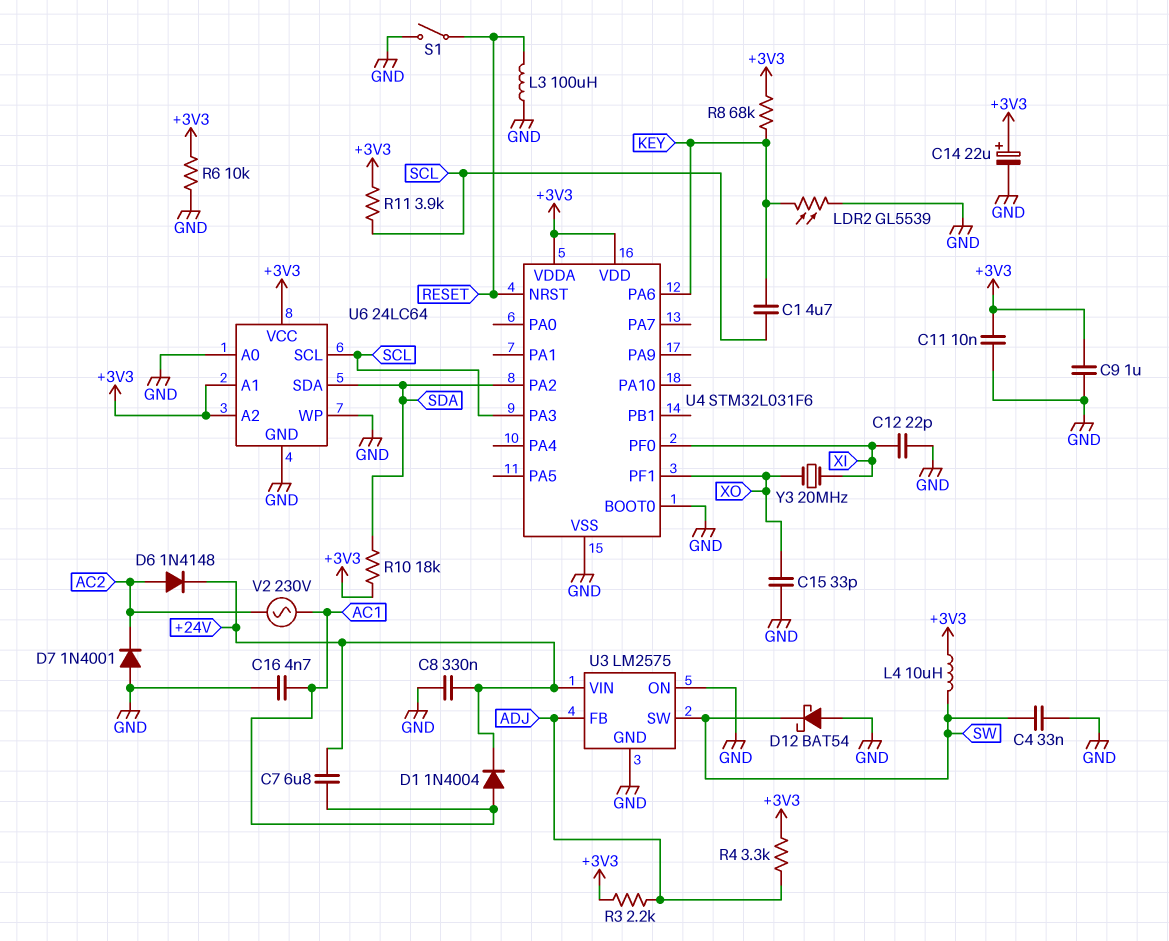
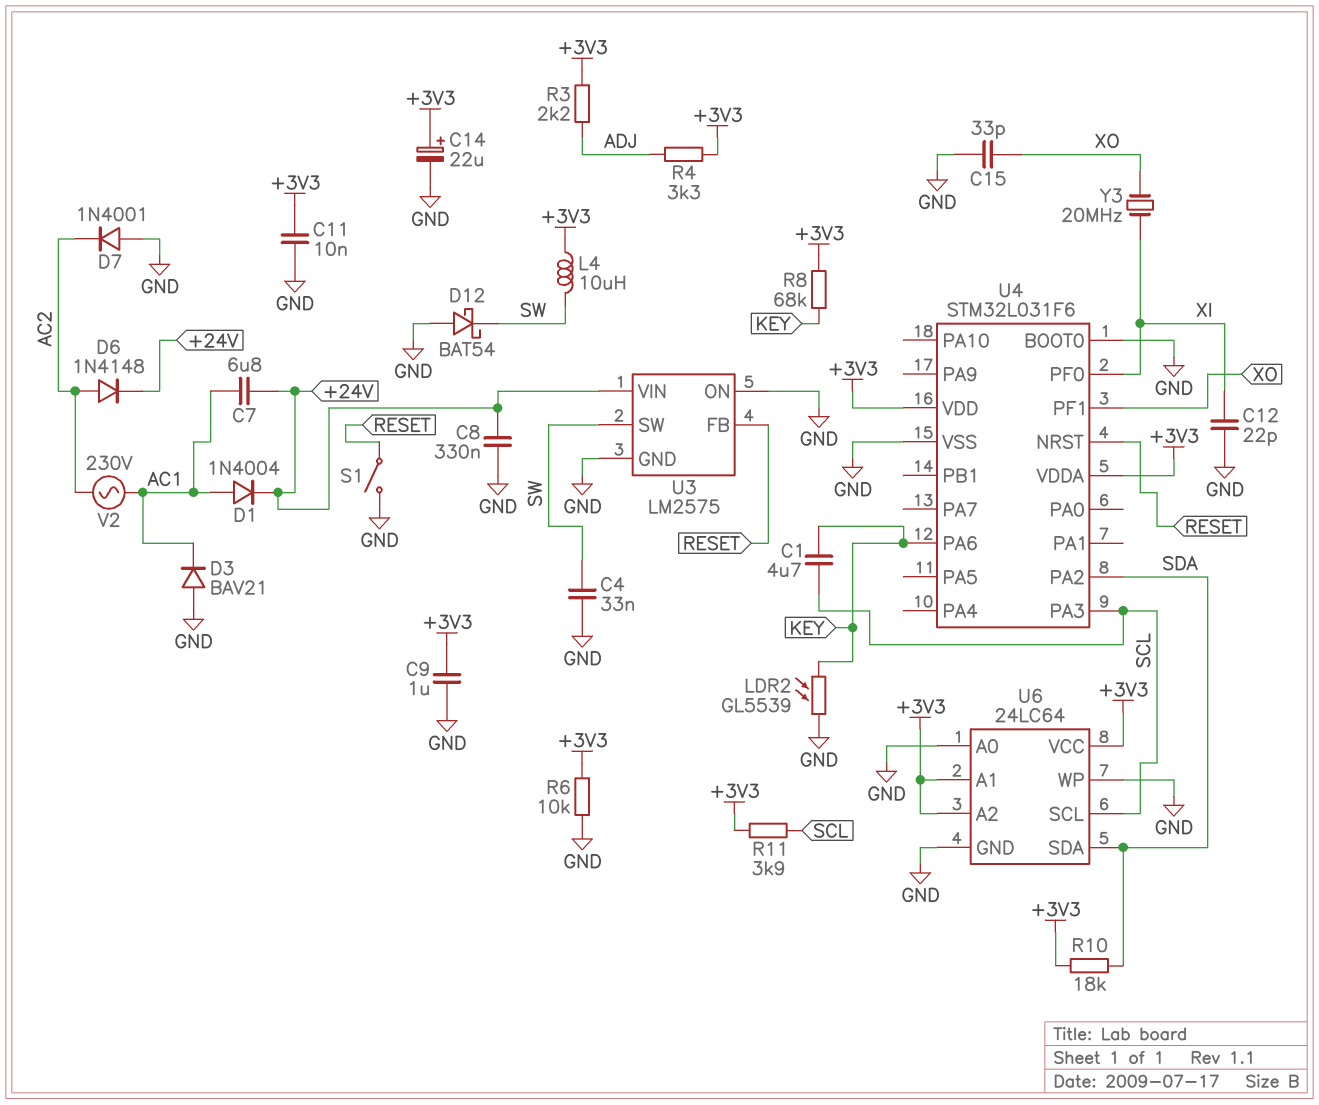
C16: 4.7nF (AC1, GND) -> none
D3: none -> diode BAV21 (A GND, K AC1)
L3: 100uH (GND, RESET) -> none
U3 pin FB: ADJ -> RESET

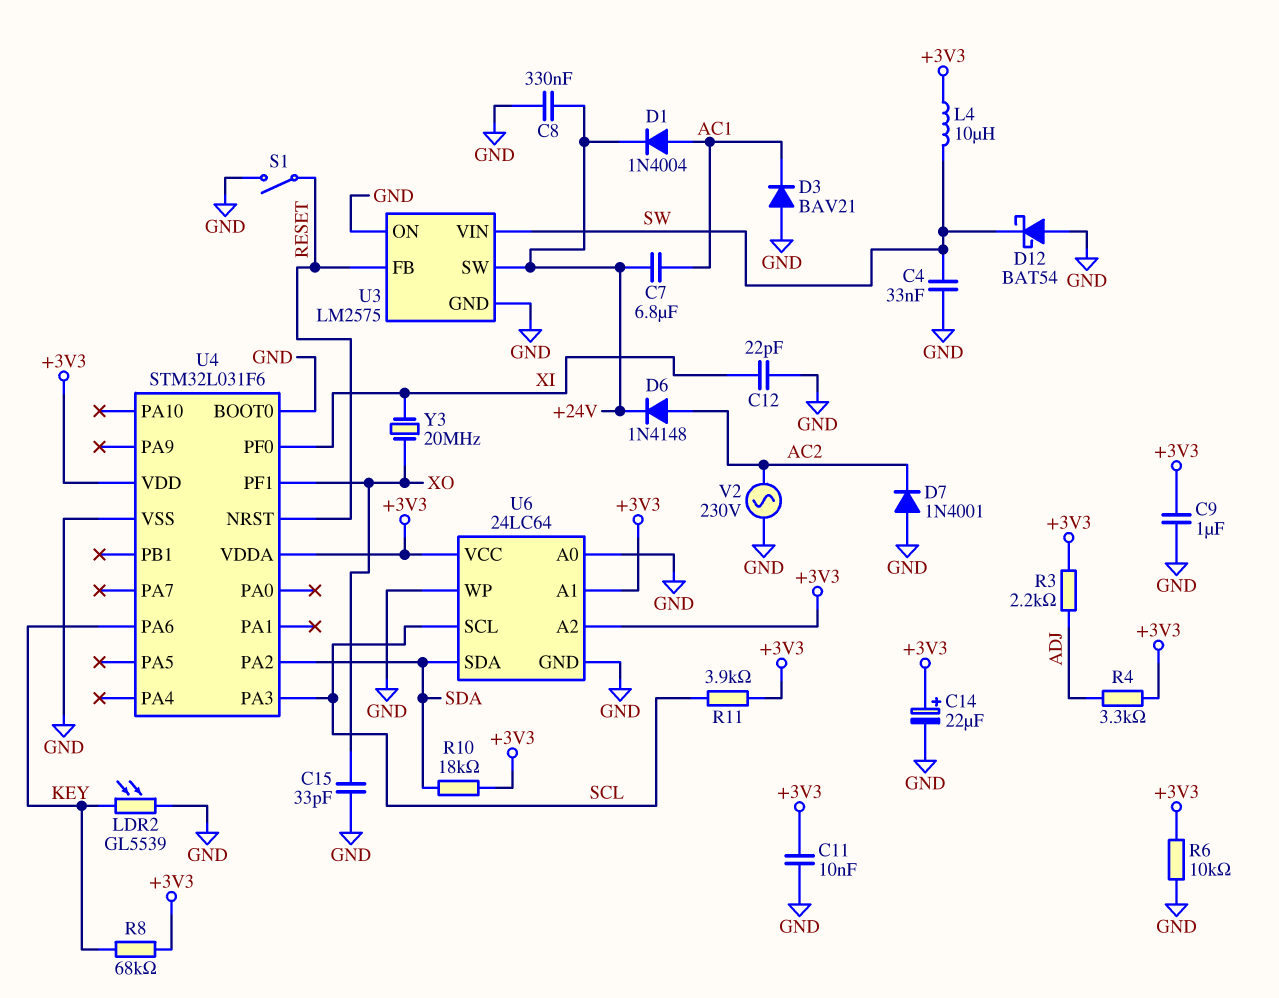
C1: 4.7uF (KEY, SCL) -> none
U3 pin SW: SW -> +24V
U3 pin VIN: +24V -> SW
V2: AC 230V (AC1, AC2) -> AC 230V (AC2, GND)

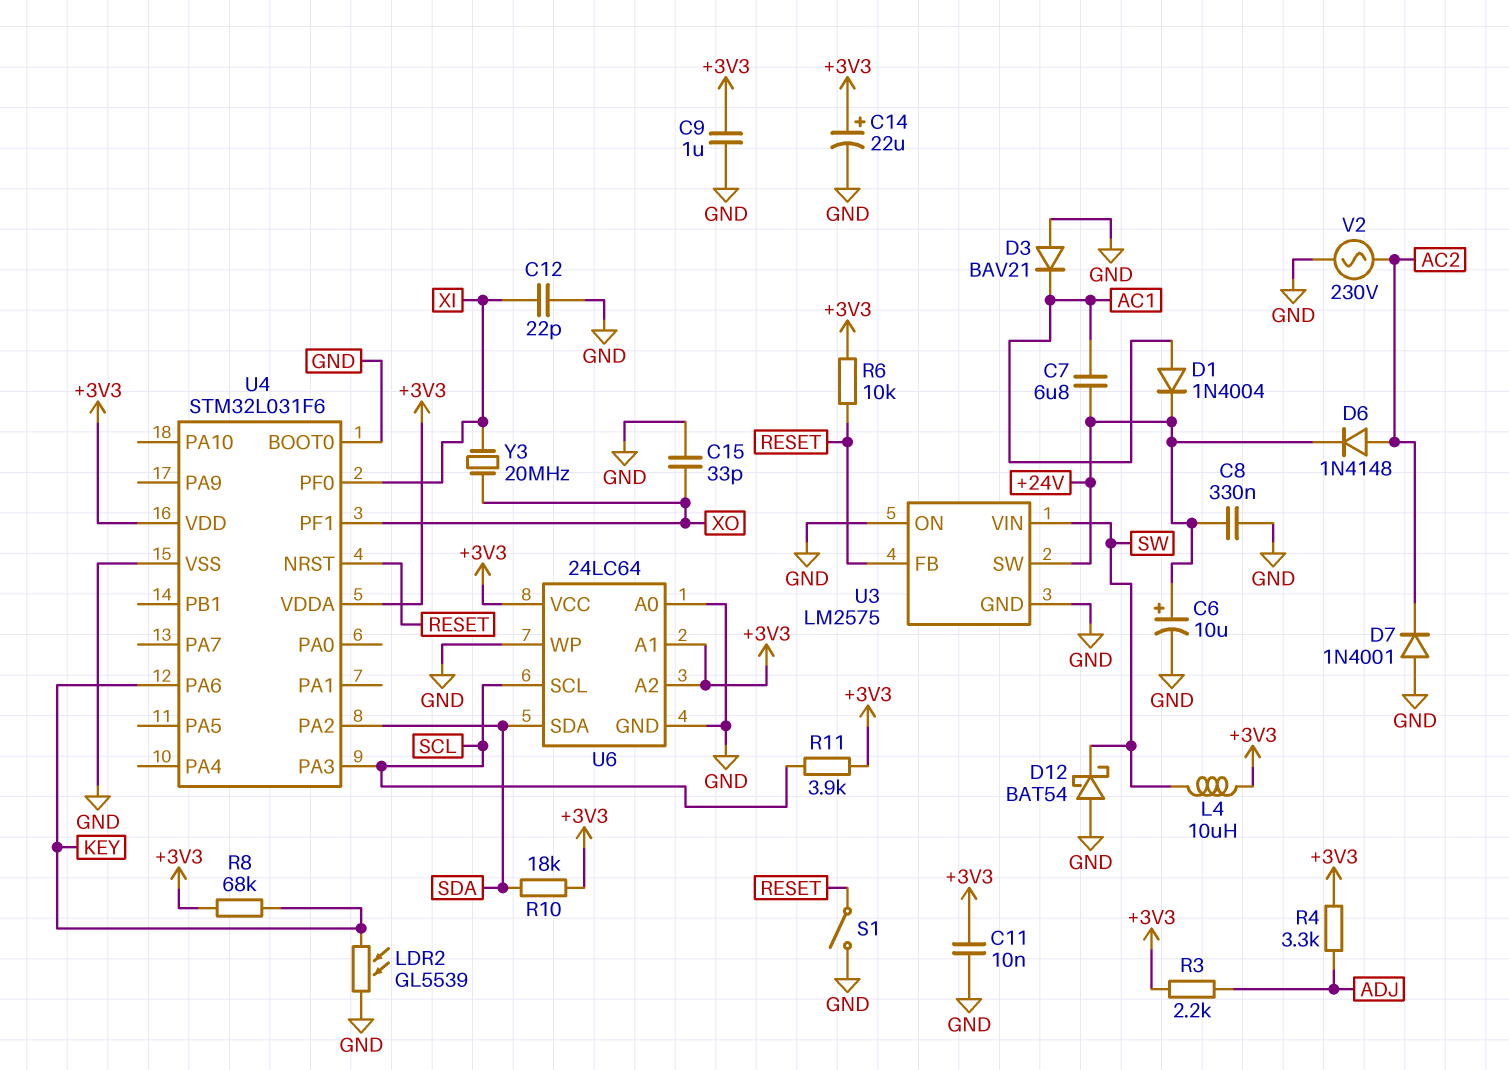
C4: 33nF (GND, SW) -> none
C6: none -> 10uF (plus +24V, minus GND)
R6: 10k (+3V3, GND) -> 10k (+3V3, RESET)

